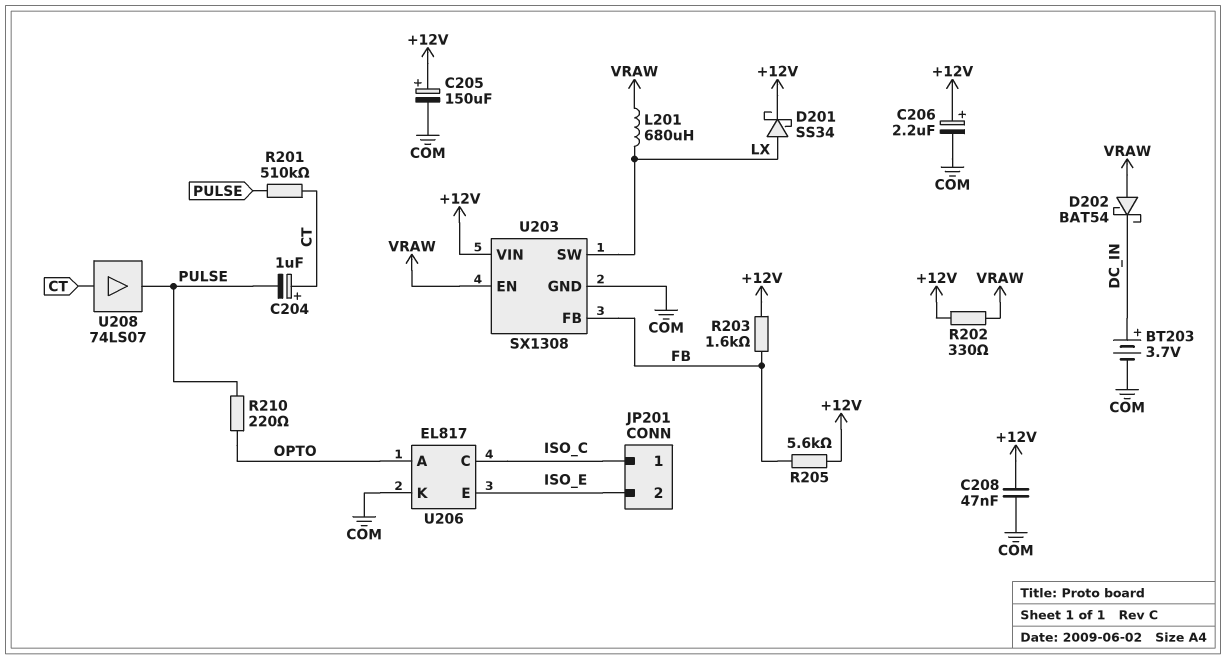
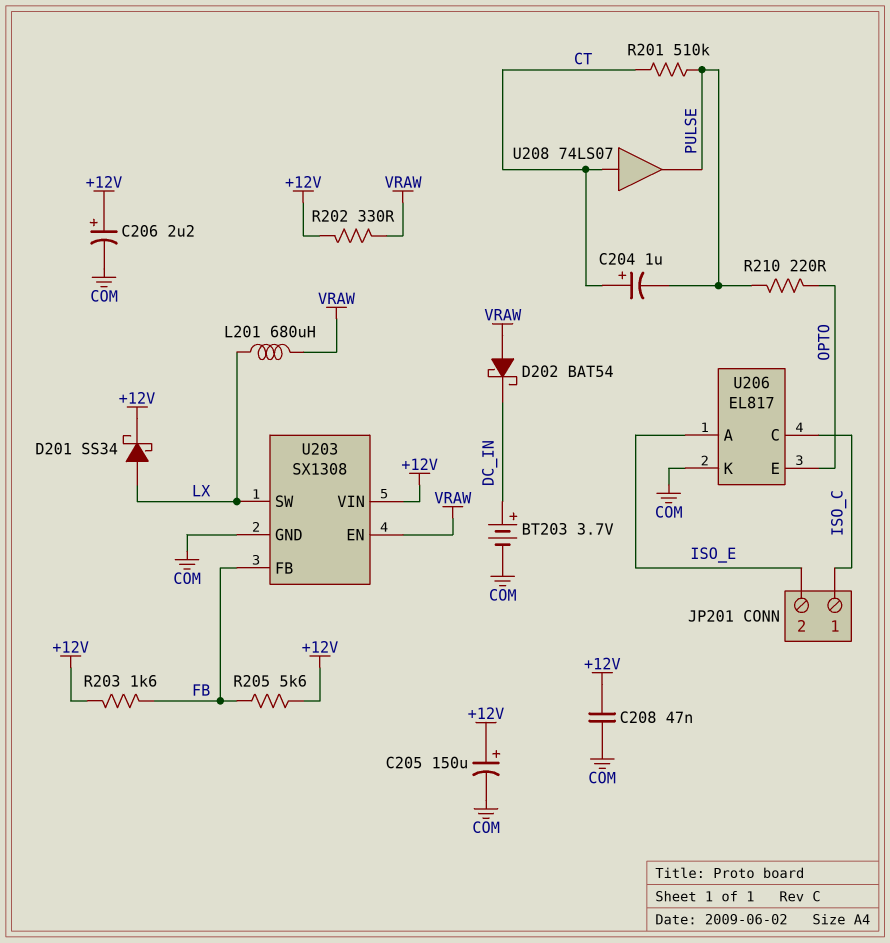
U206 pin A: OPTO -> ISO_E
U206 pin E: ISO_E -> OPTO

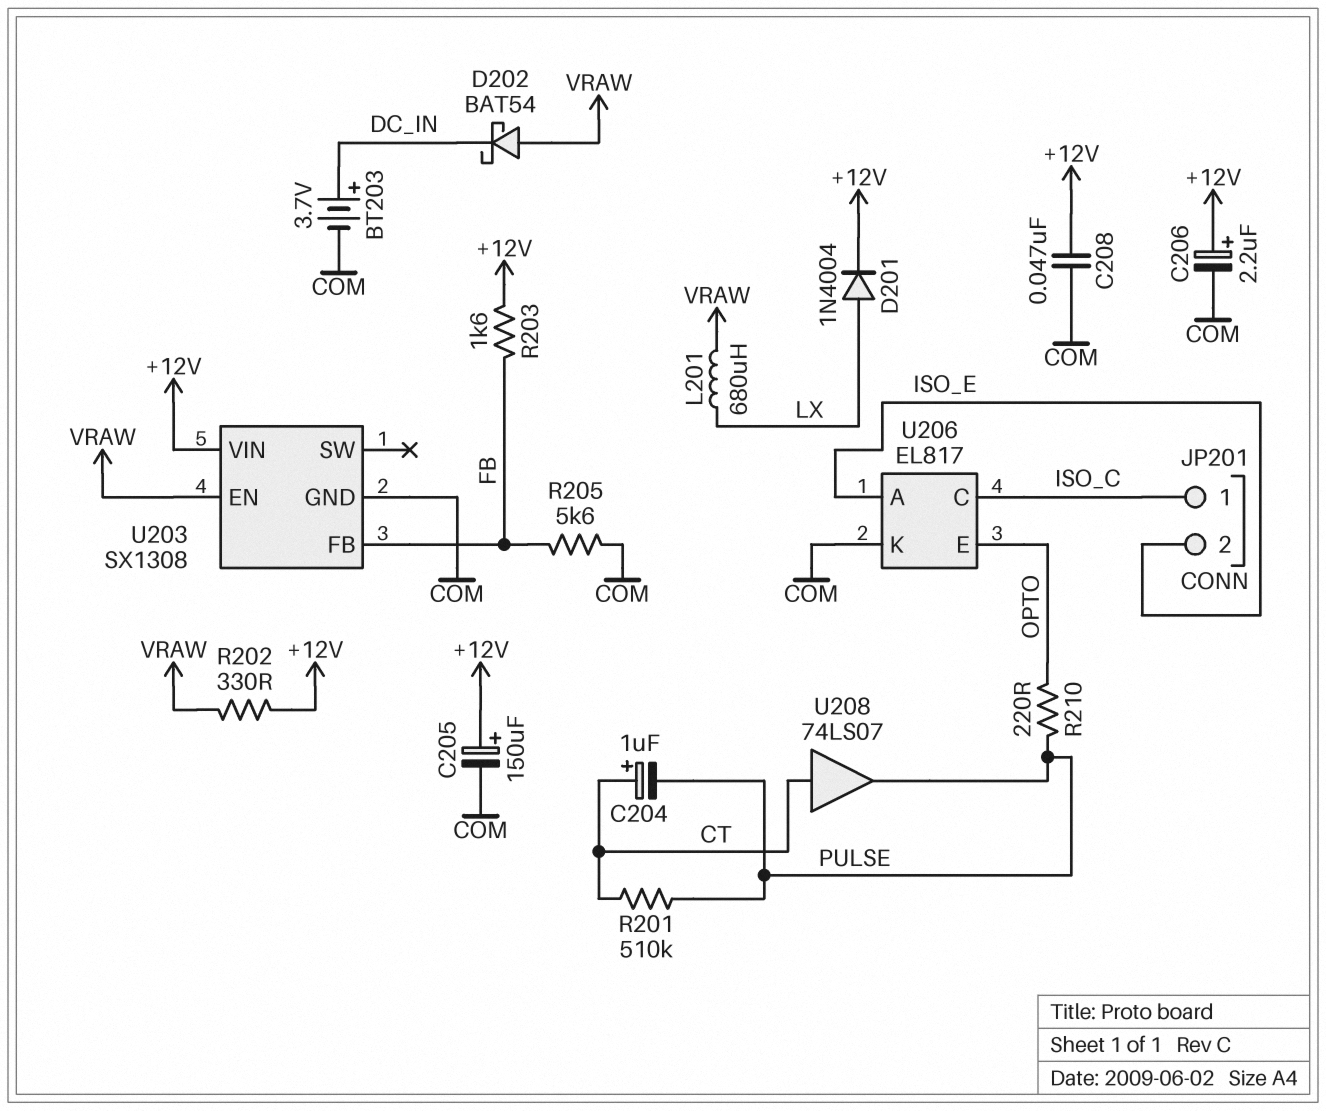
D201: schottky SS34 (A LX, K +12V) -> diode 1N4004 (A LX, K +12V)
R205: 5.6k (+12V, FB) -> 5.6k (COM, FB)
U203 pin SW: LX -> none

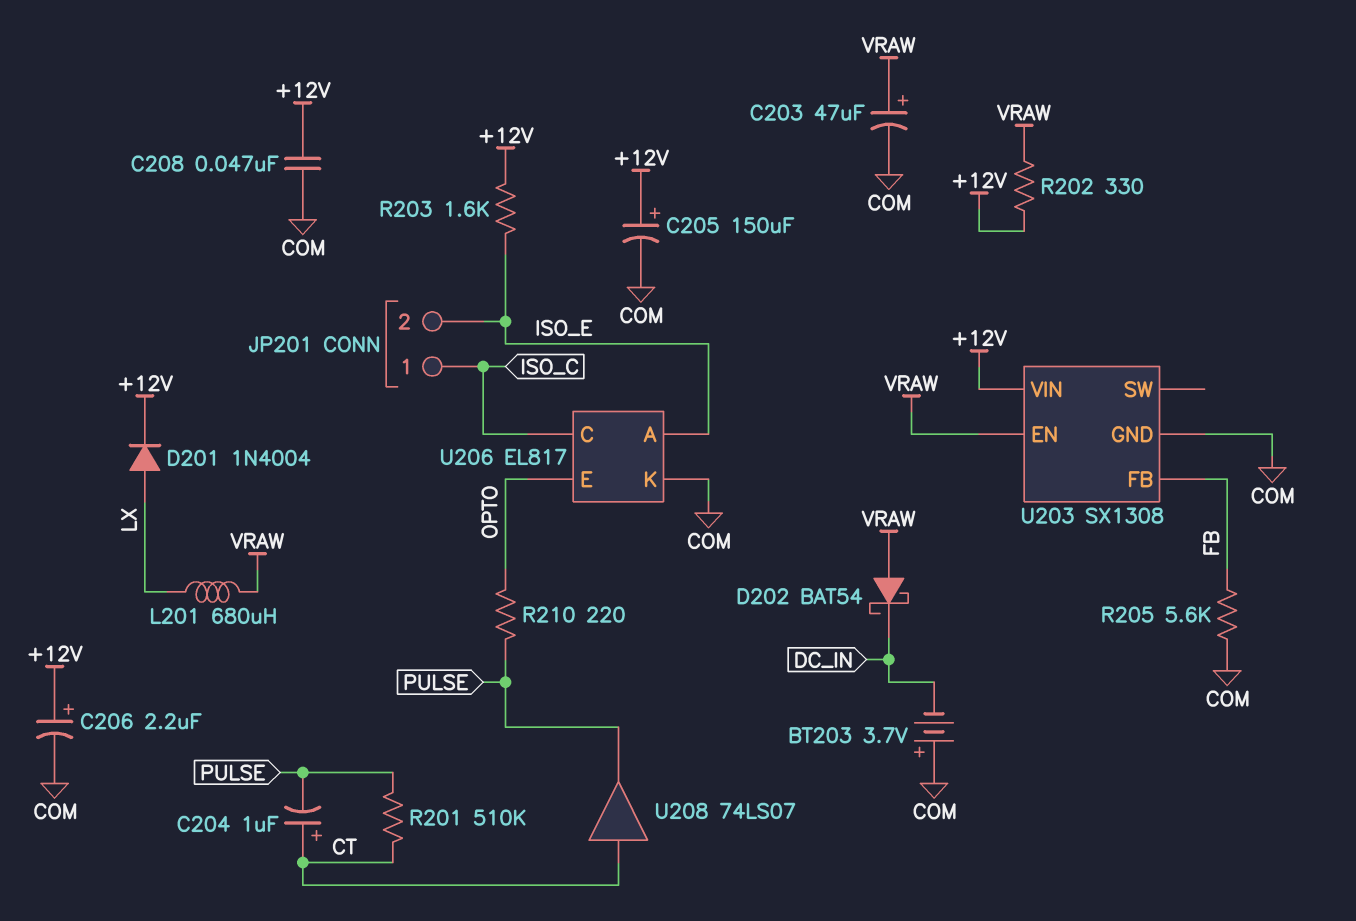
BT203: 3.7V (plus DC_IN, minus COM) -> 3.7V (plus COM, minus DC_IN)
C203: none -> 47uF (plus VRAW, minus COM)
R203: 1.6k (+12V, FB) -> 1.6k (+12V, ISO_E)

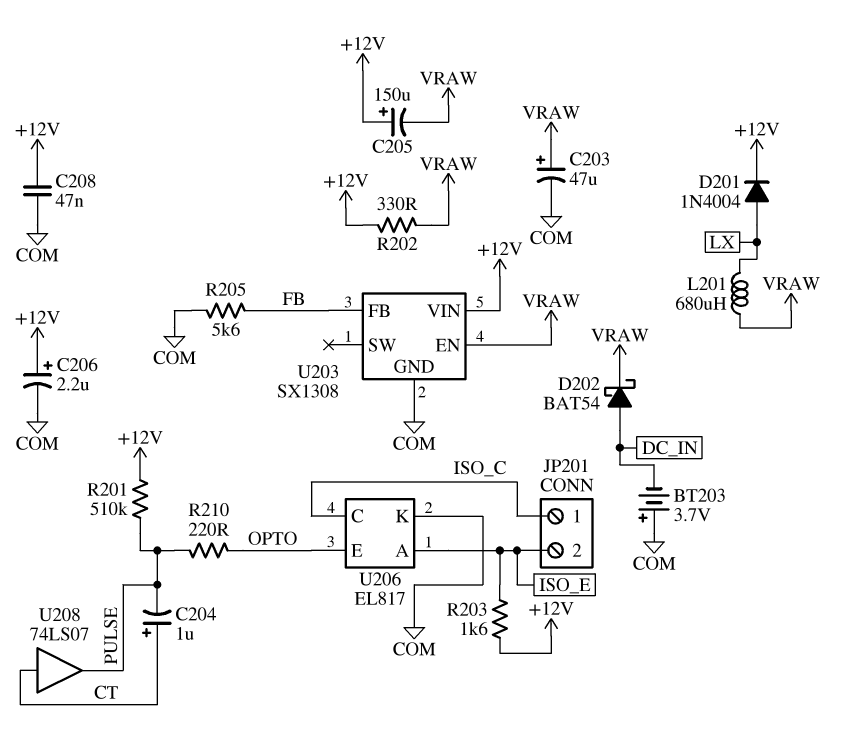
C205: 150uF (plus +12V, minus COM) -> 150uF (plus +12V, minus VRAW)
D202: schottky BAT54 (A VRAW, K DC_IN) -> schottky BAT54 (A DC_IN, K VRAW)
R201: 510k (CT, PULSE) -> 510k (+12V, PULSE)

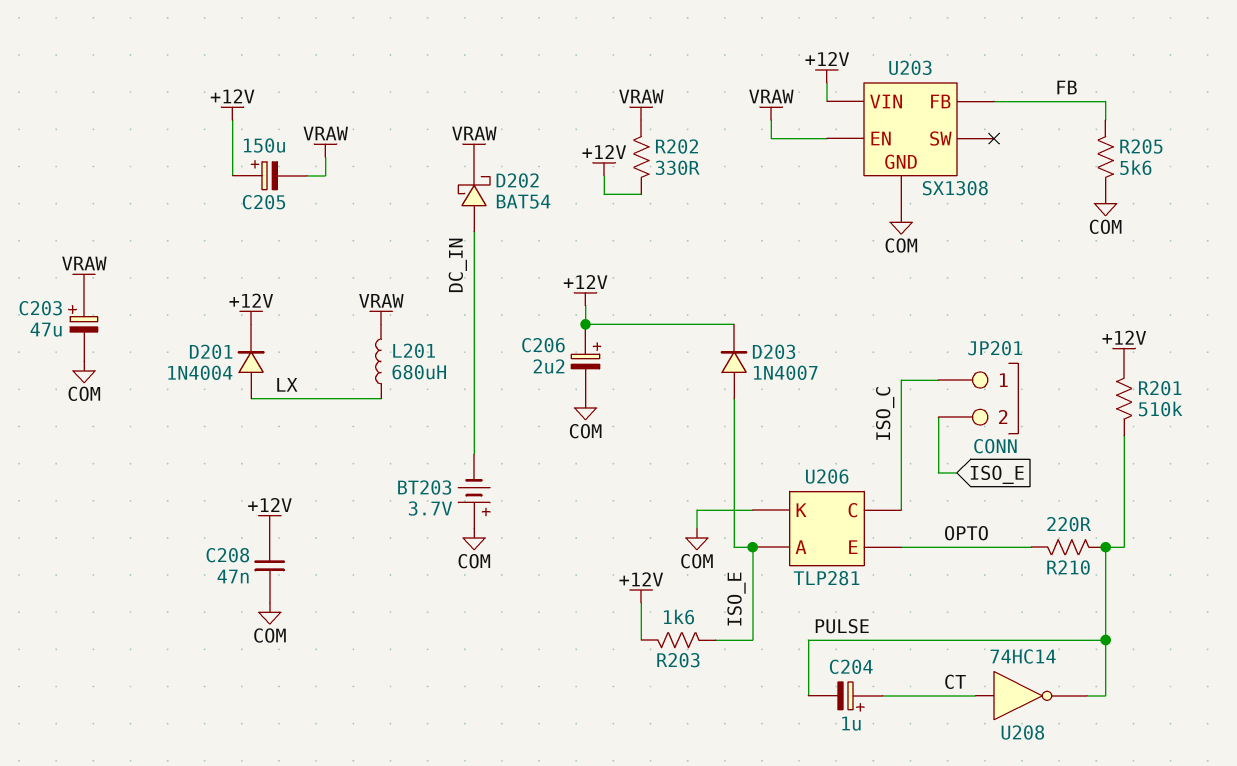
D203: none -> diode 1N4007 (A ISO_E, K +12V)
U206: EL817 -> TLP281
U208: buffer 74LS07 (in CT, out PULSE) -> NOT 74HC14 (in CT, out PULSE)

